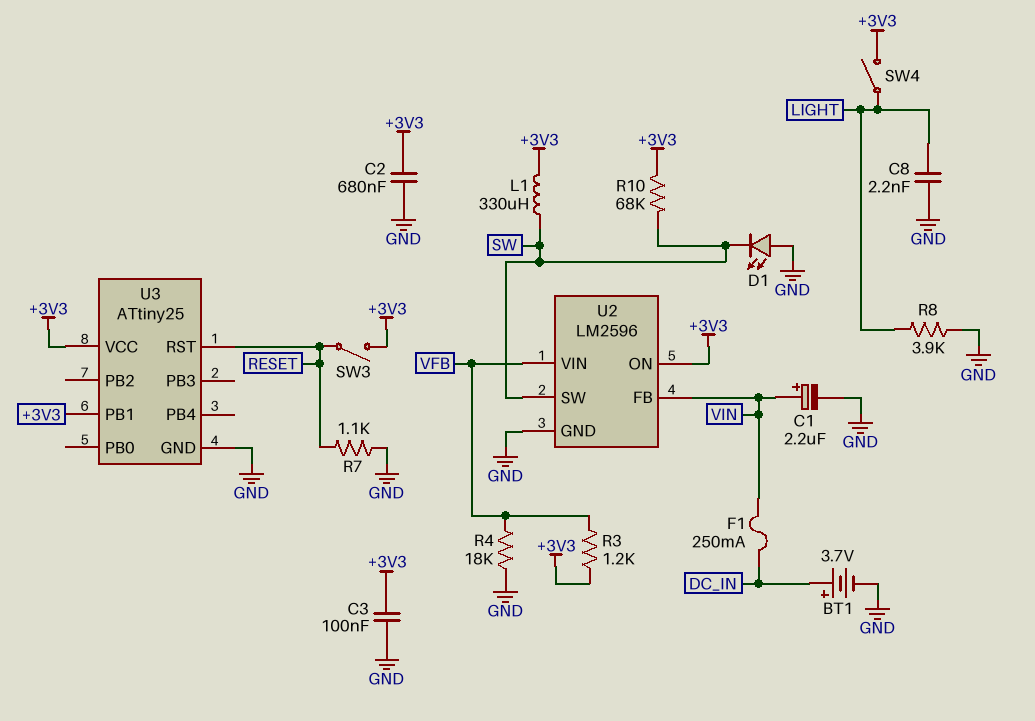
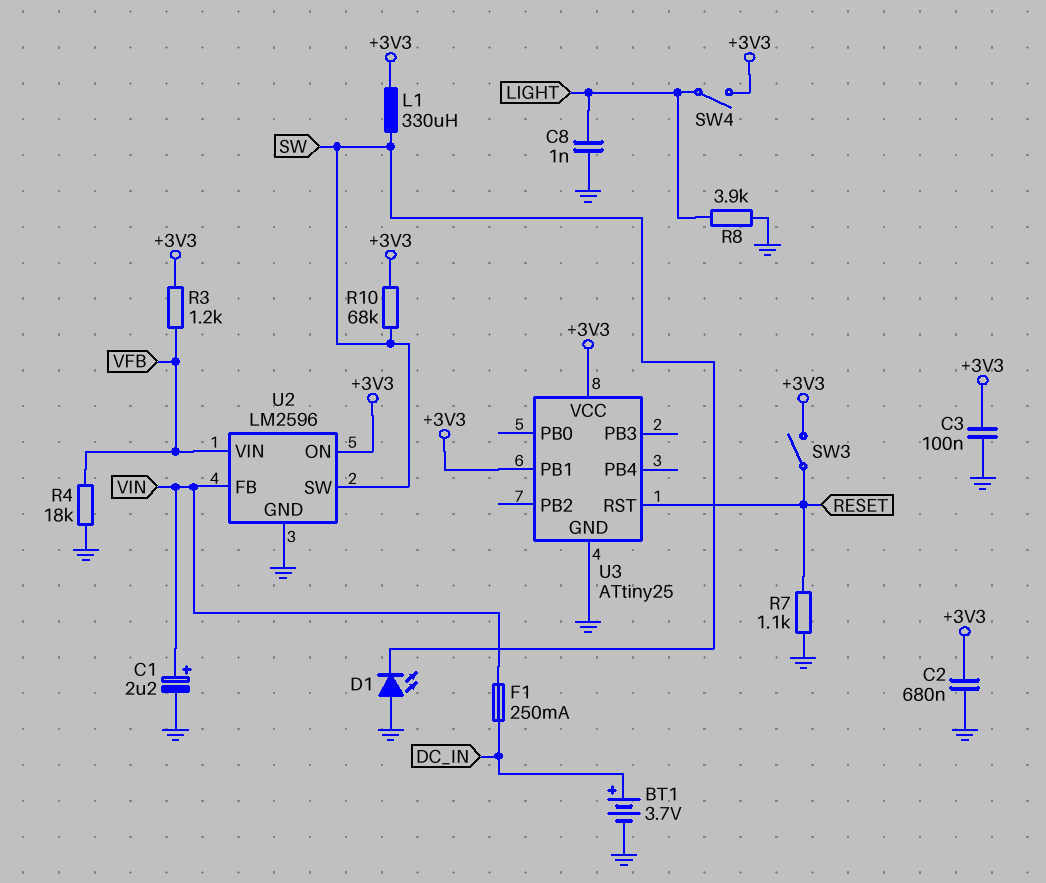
C8: 2.2nF (GND, LIGHT) -> 1nF (GND, LIGHT)

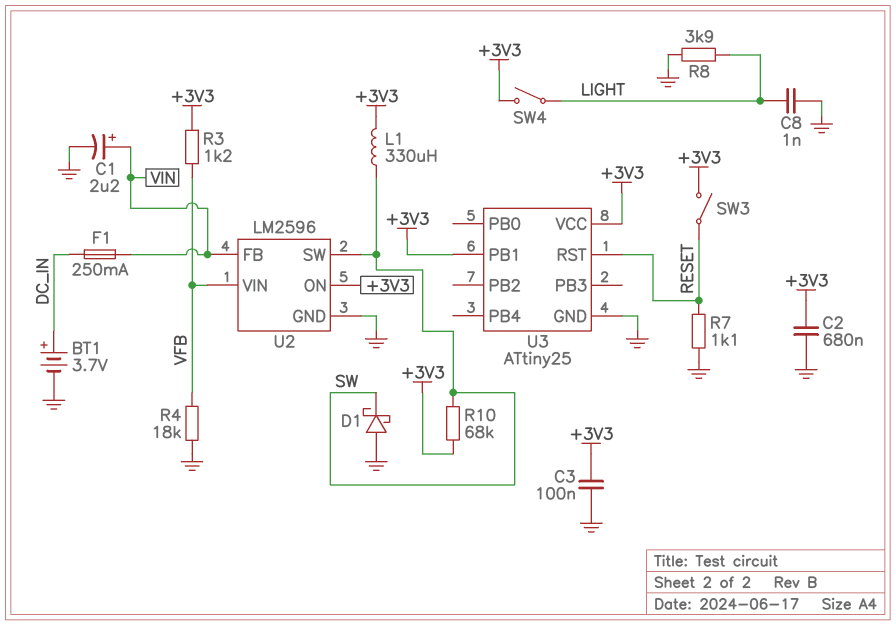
D1: LED (A GND, K SW) -> schottky (A GND, K SW)

